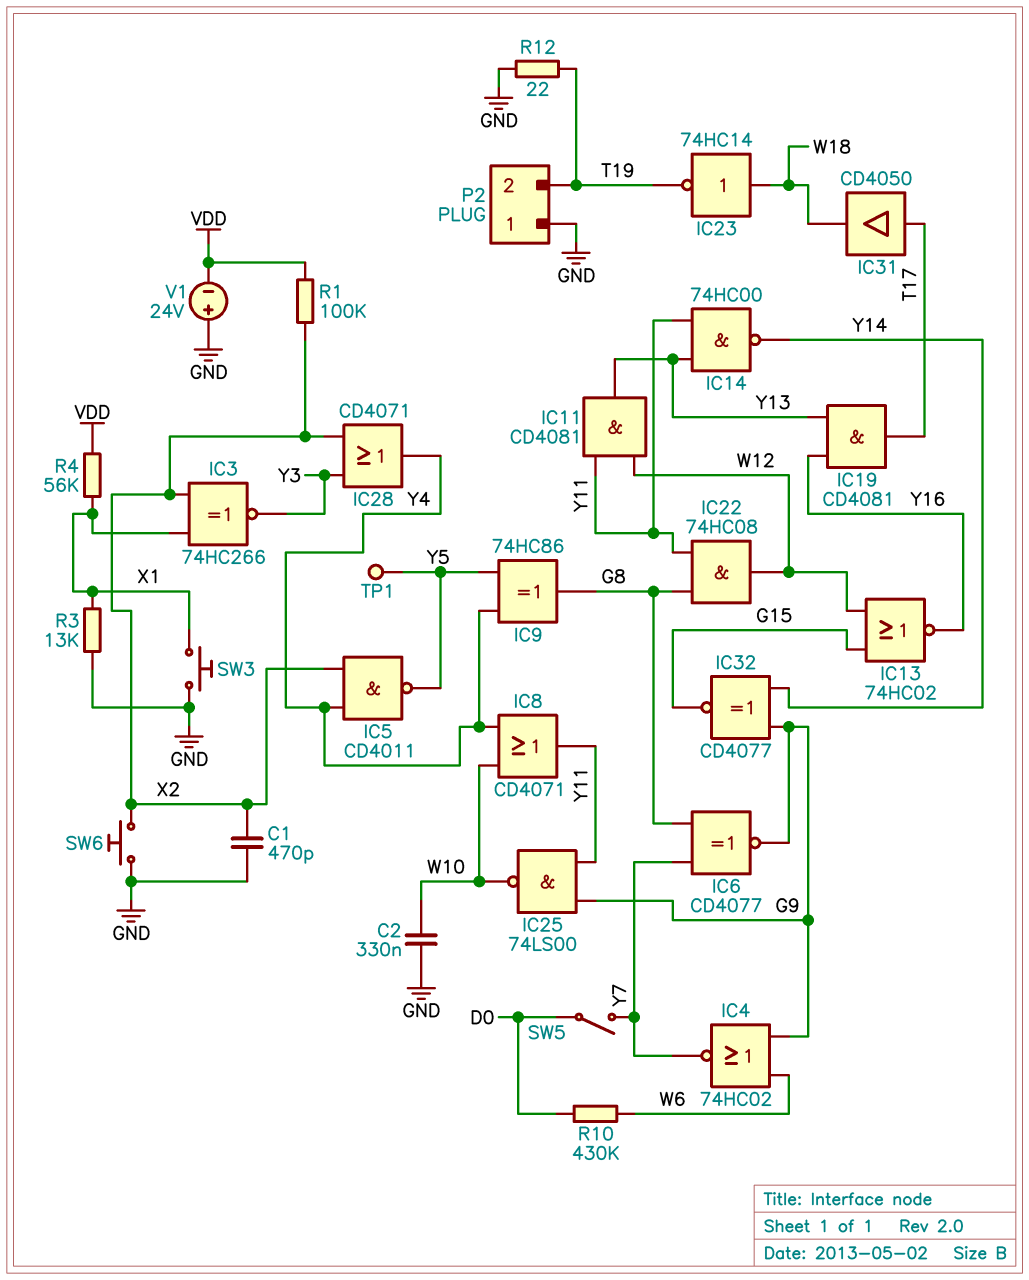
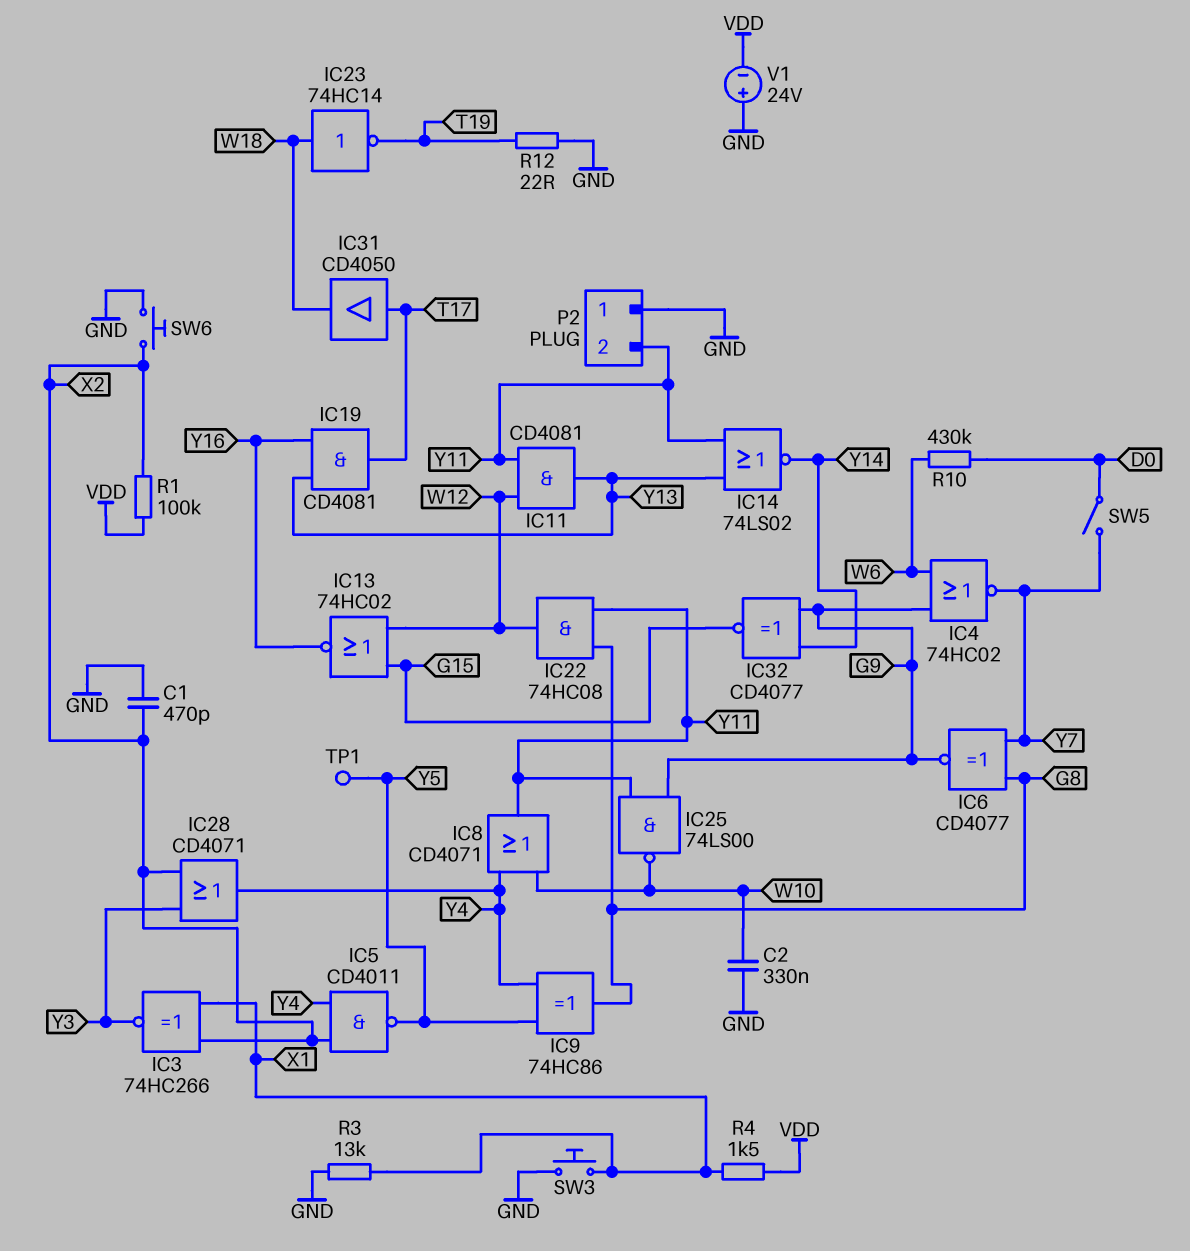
IC14: NAND 74HC00 (in Y11, in Y13, out Y14) -> NOR 74LS02 (in Y11, in Y13, out Y14)
P2 pin 2: T19 -> Y11
R4: 56k (VDD, X1) -> 1.5k (VDD, X1)

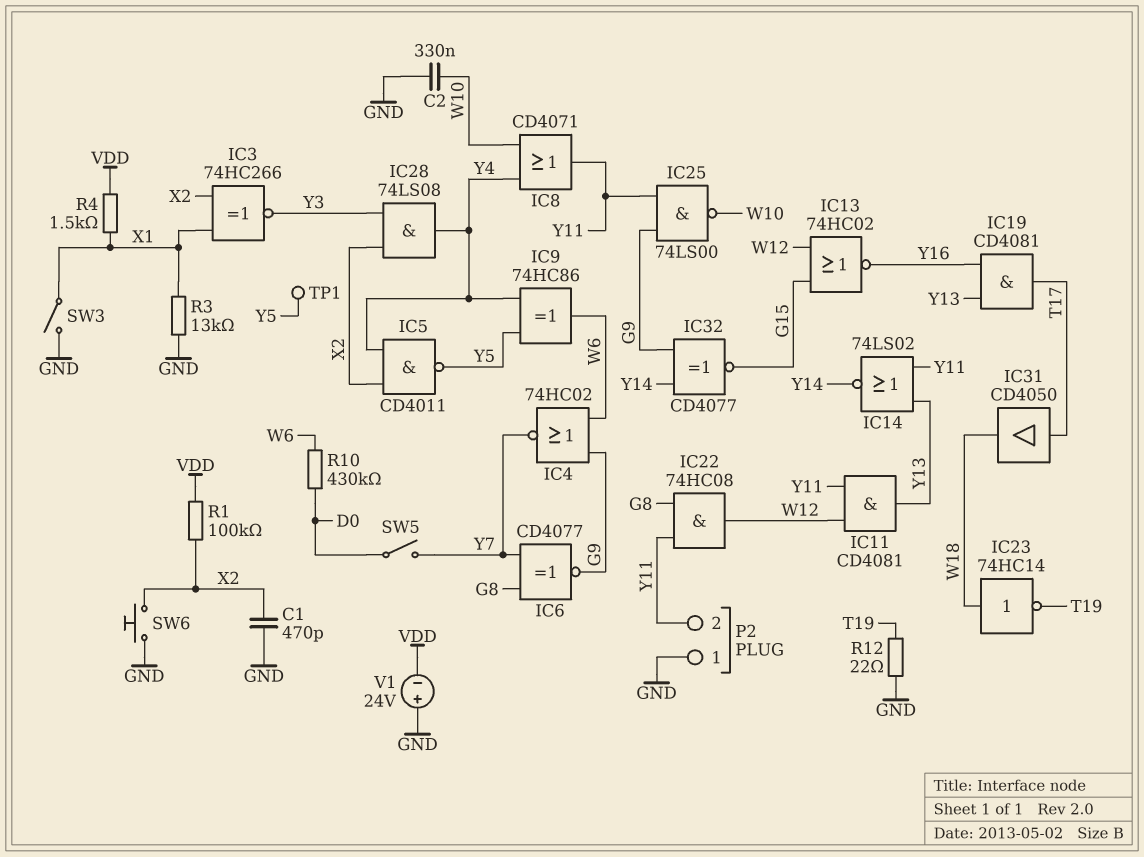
IC9: XOR 74HC86 (in Y4, in Y5, out G8) -> XOR 74HC86 (in Y4, in Y5, out W6)
IC28: OR CD4071 (in X2, in Y3, out Y4) -> AND 74LS08 (in X2, in Y3, out Y4)
SW3: button (GND, X1) -> switch (GND, X1)

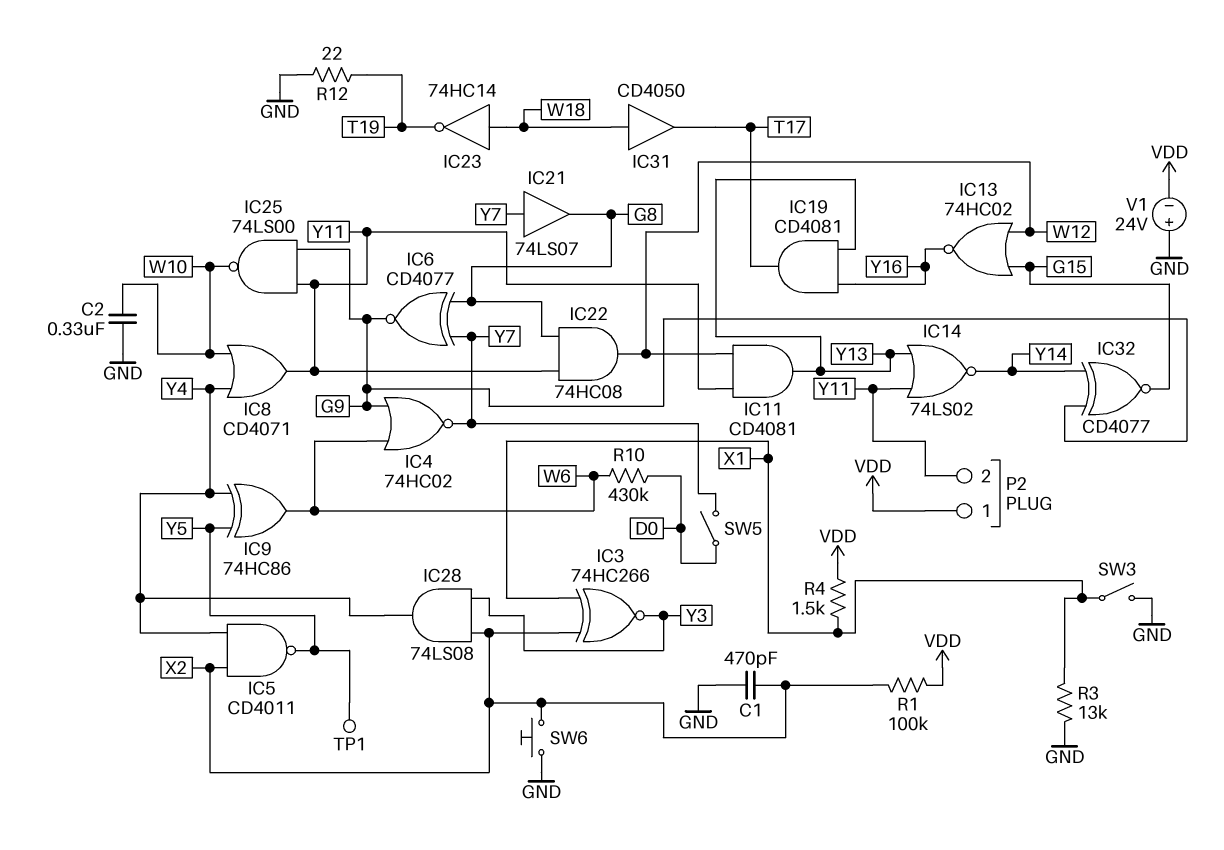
IC21: none -> buffer 74LS07 (in Y7, out G8)
IC31: buffer CD4050 (in T17, out W18) -> buffer CD4050 (in W18, out T17)
P2 pin 1: GND -> VDD

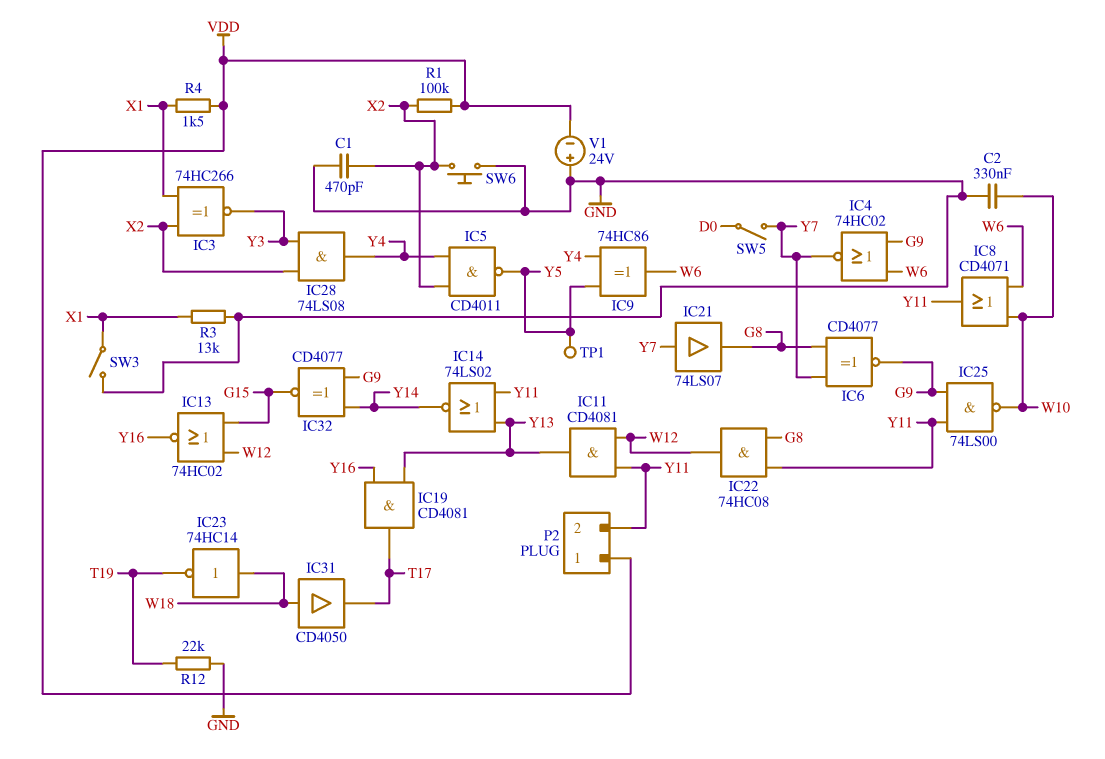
IC8: OR CD4071 (in W10, in Y4, out Y11) -> OR CD4071 (in W6, in W10, out Y11)
R10: 430k (D0, W6) -> none
R12: 22 (GND, T19) -> 22k (GND, T19)

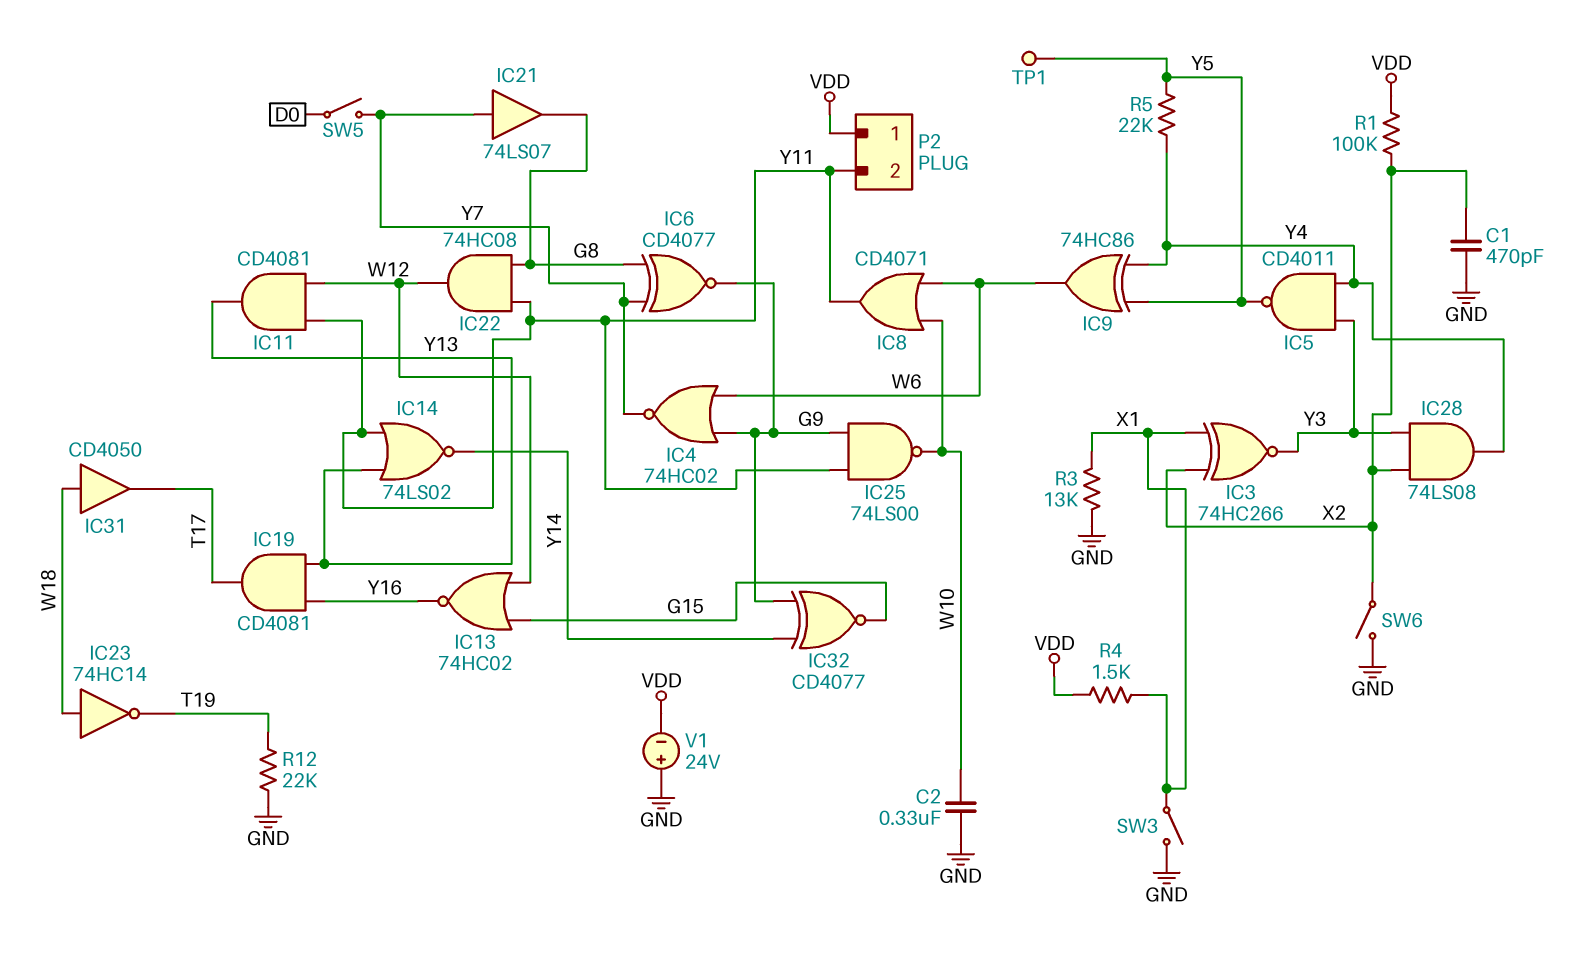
IC5: NAND CD4011 (in X2, in Y4, out Y5) -> NAND CD4011 (in Y3, in Y4, out Y5)
R5: none -> 22k (Y4, Y5)
SW6: button (GND, X2) -> switch (GND, X2)

